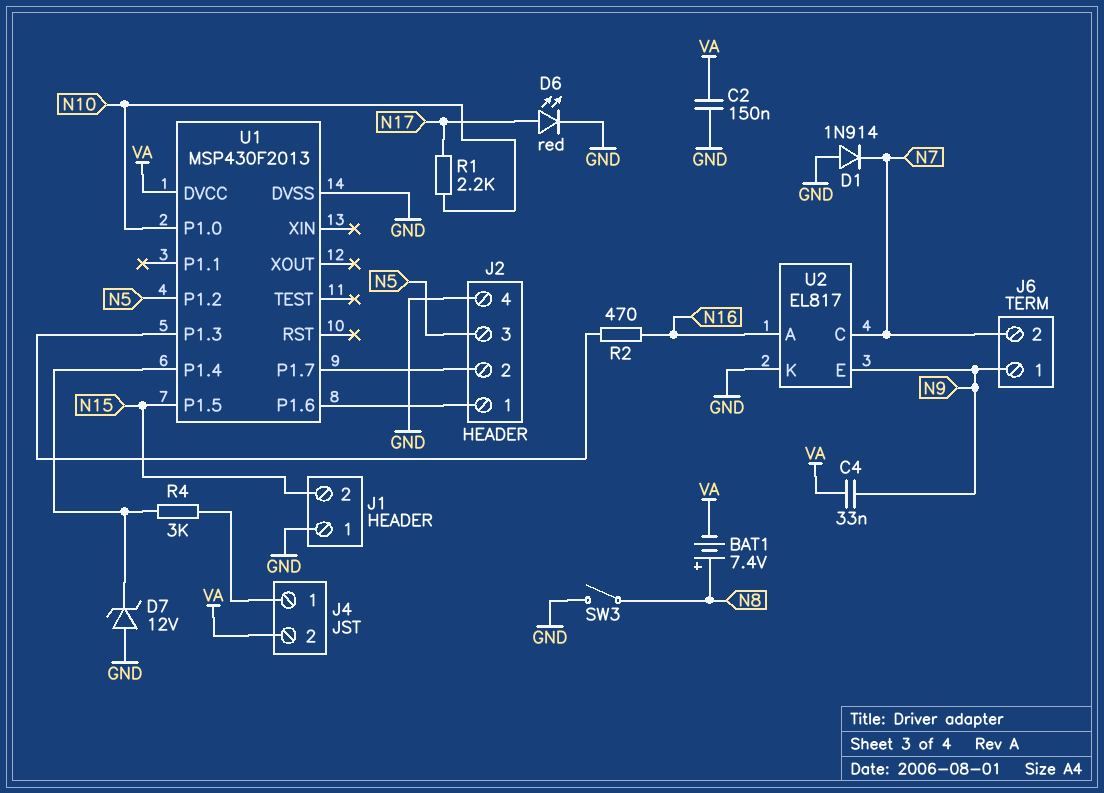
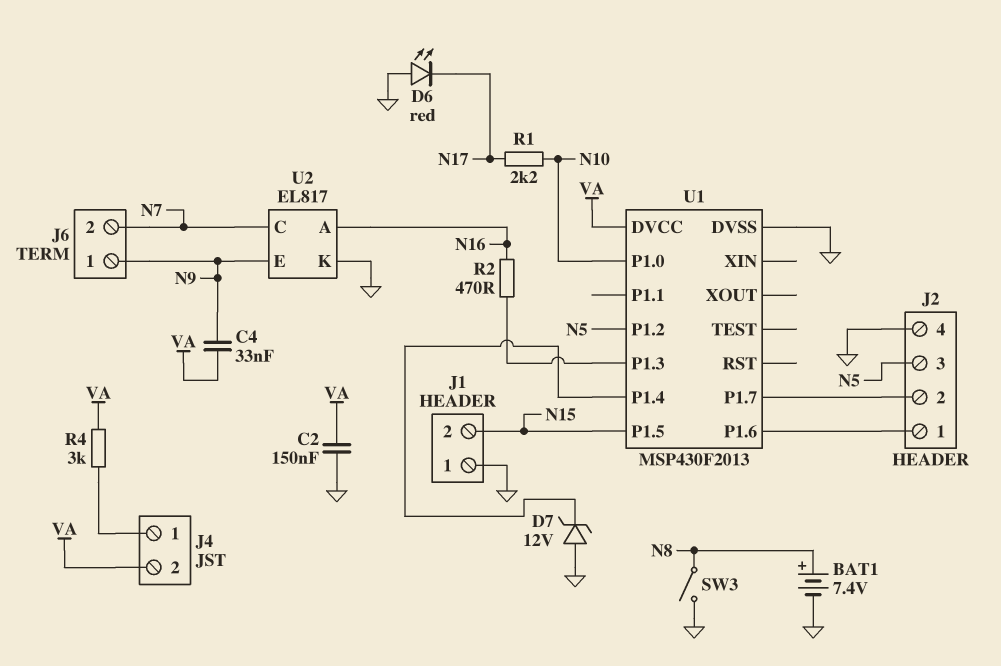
BAT1: 7.4V (plus N8, minus VA) -> 7.4V (plus N8, minus GND)
D1: diode 1N914 (A GND, K N7) -> none
D6: LED red (A N17, K GND) -> LED red (A GND, K N17)
R4: 3k (J4/1, U1/P1.4) -> 3k (J4/1, VA)

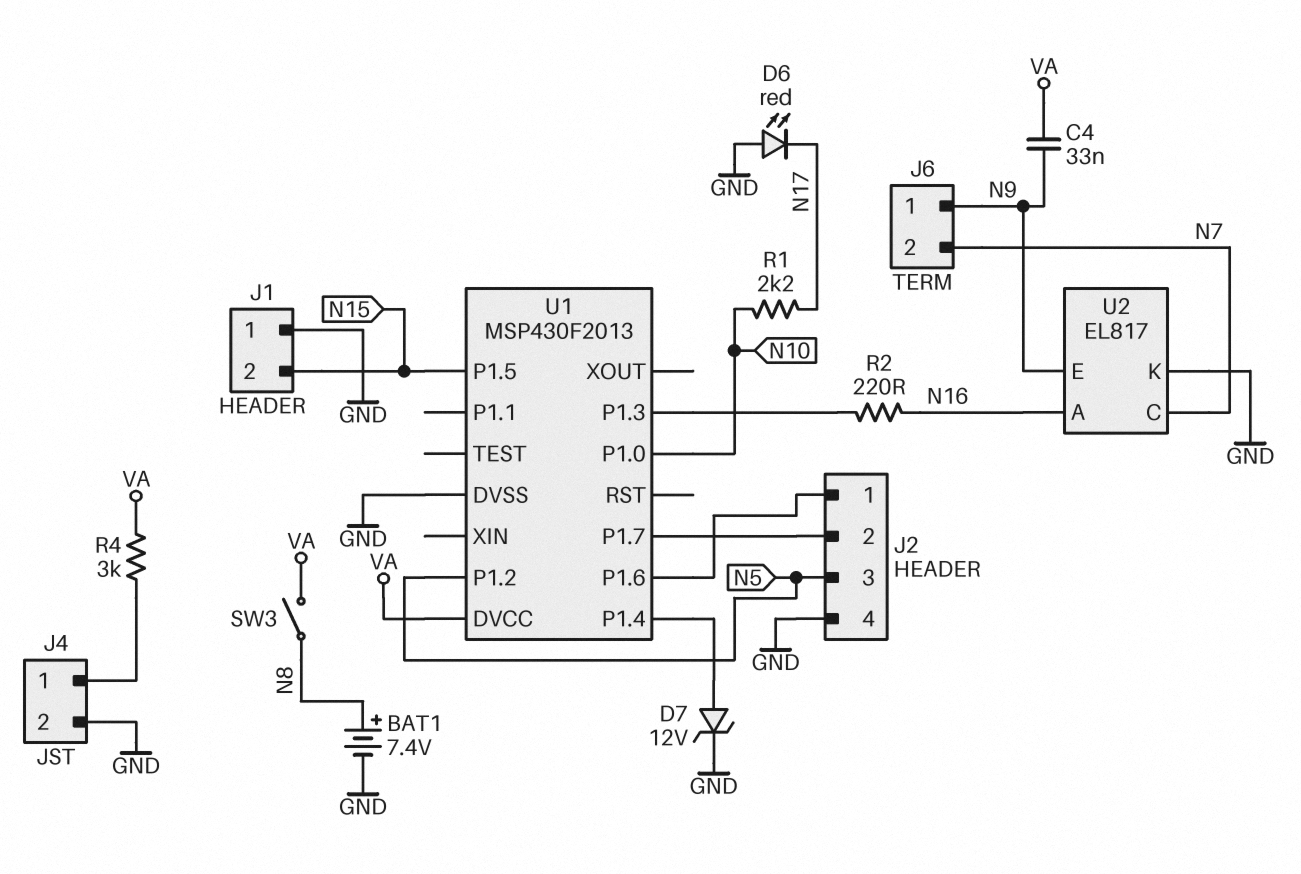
C2: 150nF (GND, VA) -> none
D7: zener 12V (A GND, K U1/P1.4) -> zener 12V (A U1/P1.4, K GND)
J4 pin 2: VA -> GND
R2: 470 (N16, U1/P1.3) -> 220 (N16, U1/P1.3)
SW3: switch (GND, N8) -> switch (N8, VA)

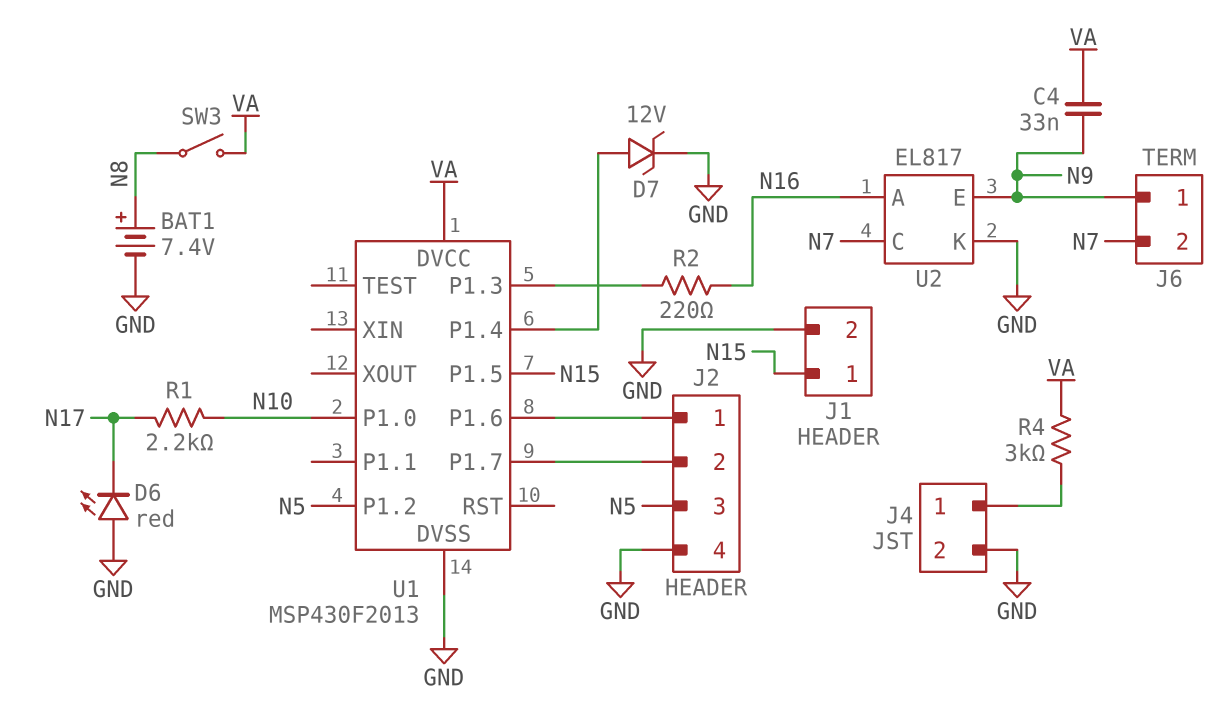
J1 pin 1: GND -> N15
J1 pin 2: N15 -> GND

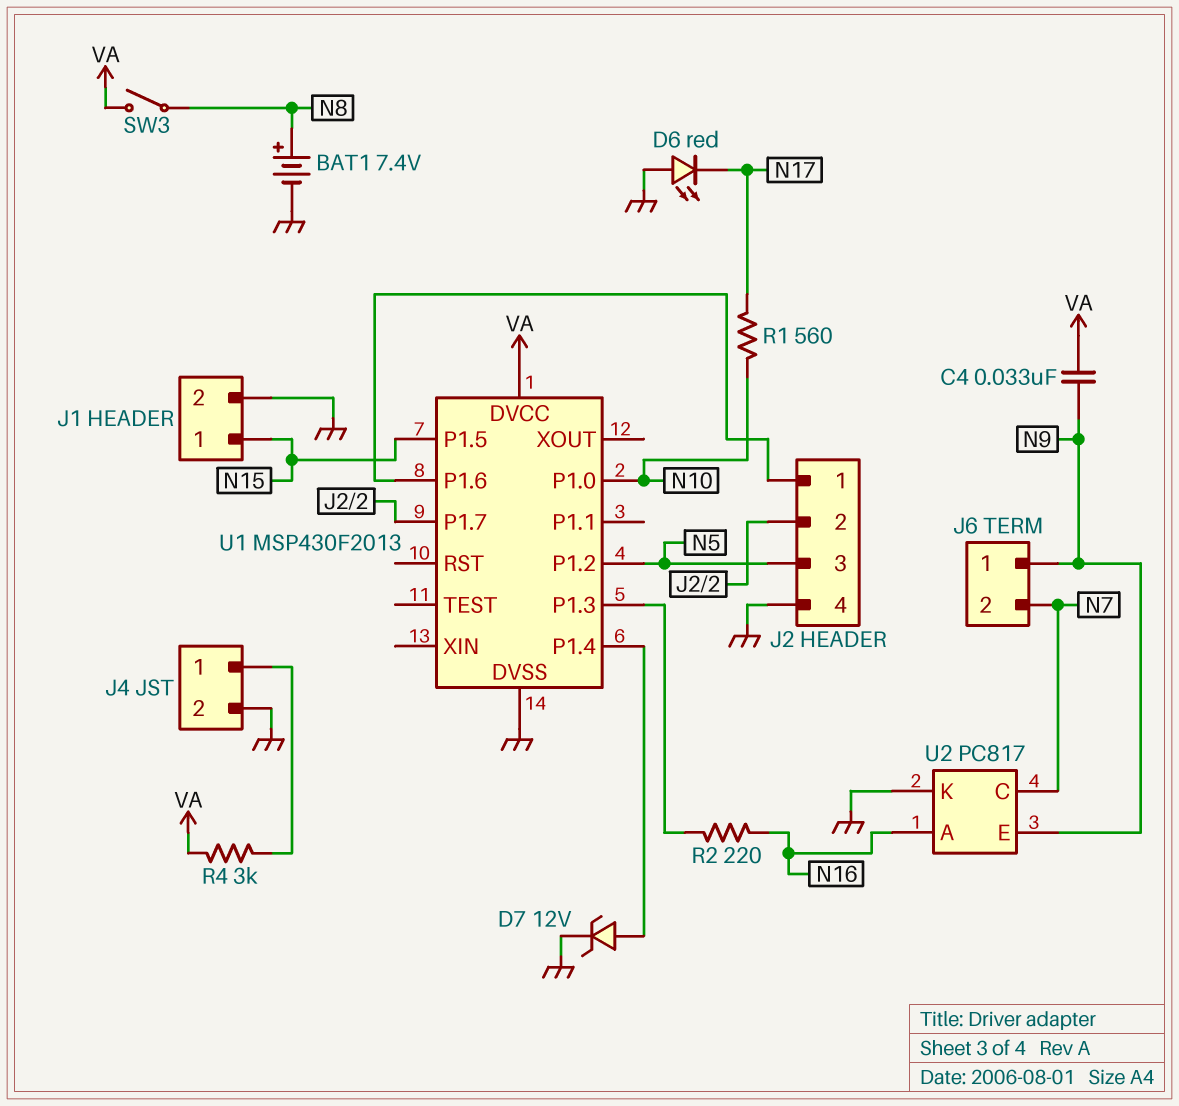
R1: 2.2k (N10, N17) -> 560 (N10, N17)
U2: EL817 -> PC817

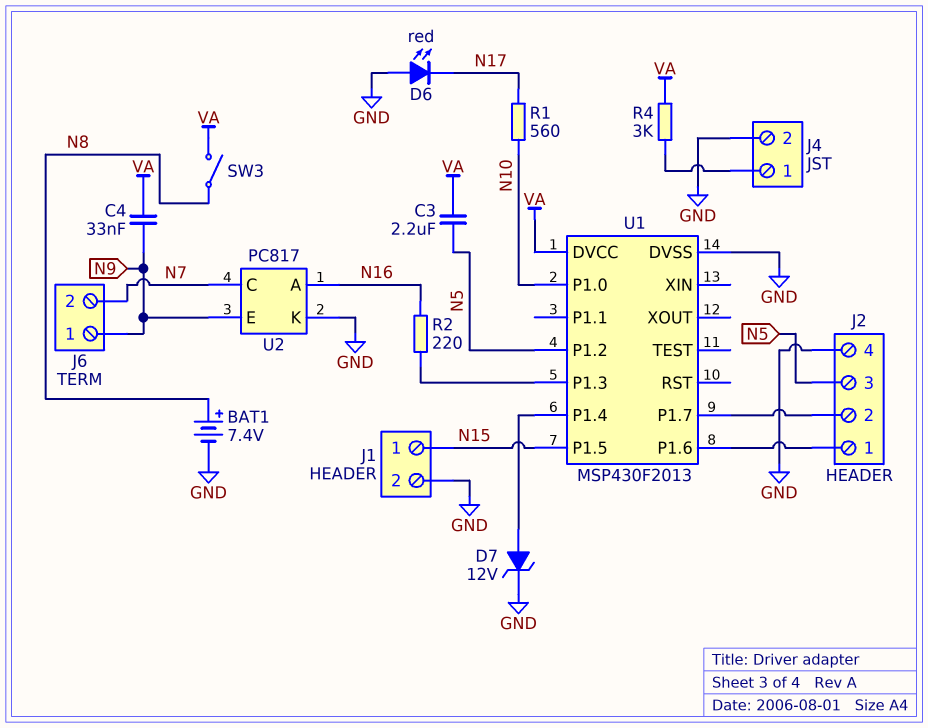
C3: none -> 2.2uF (N5, VA)

